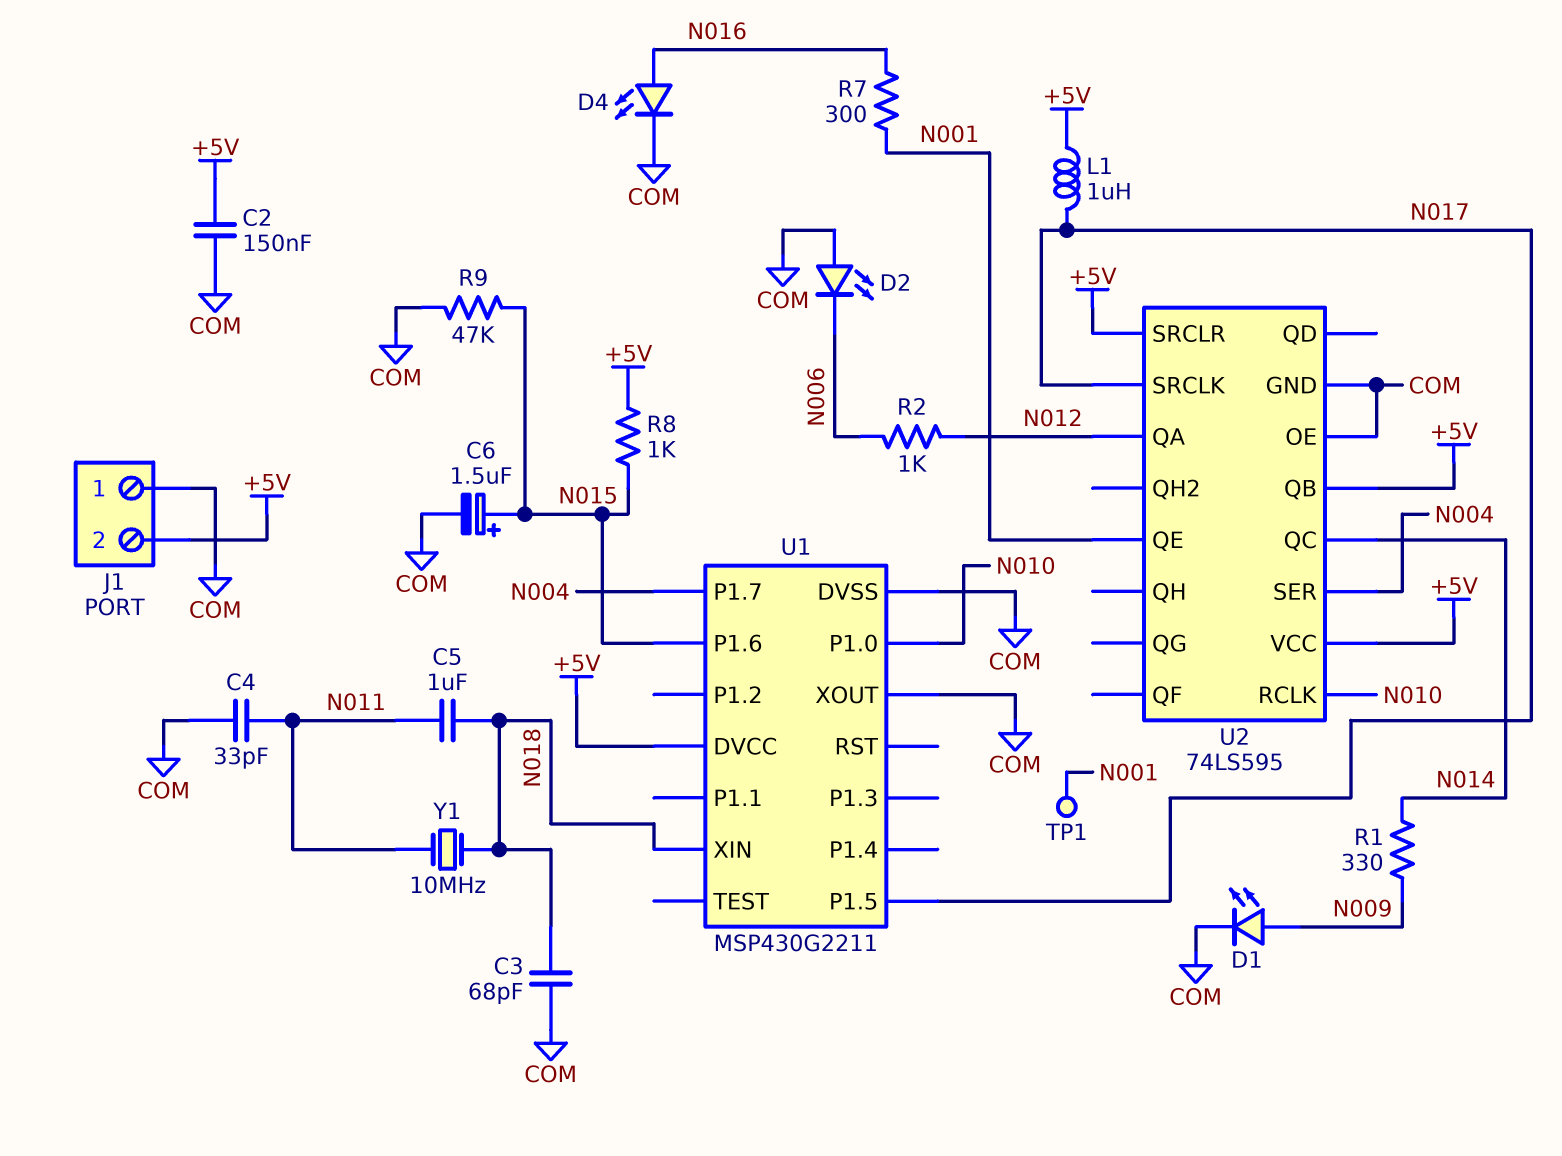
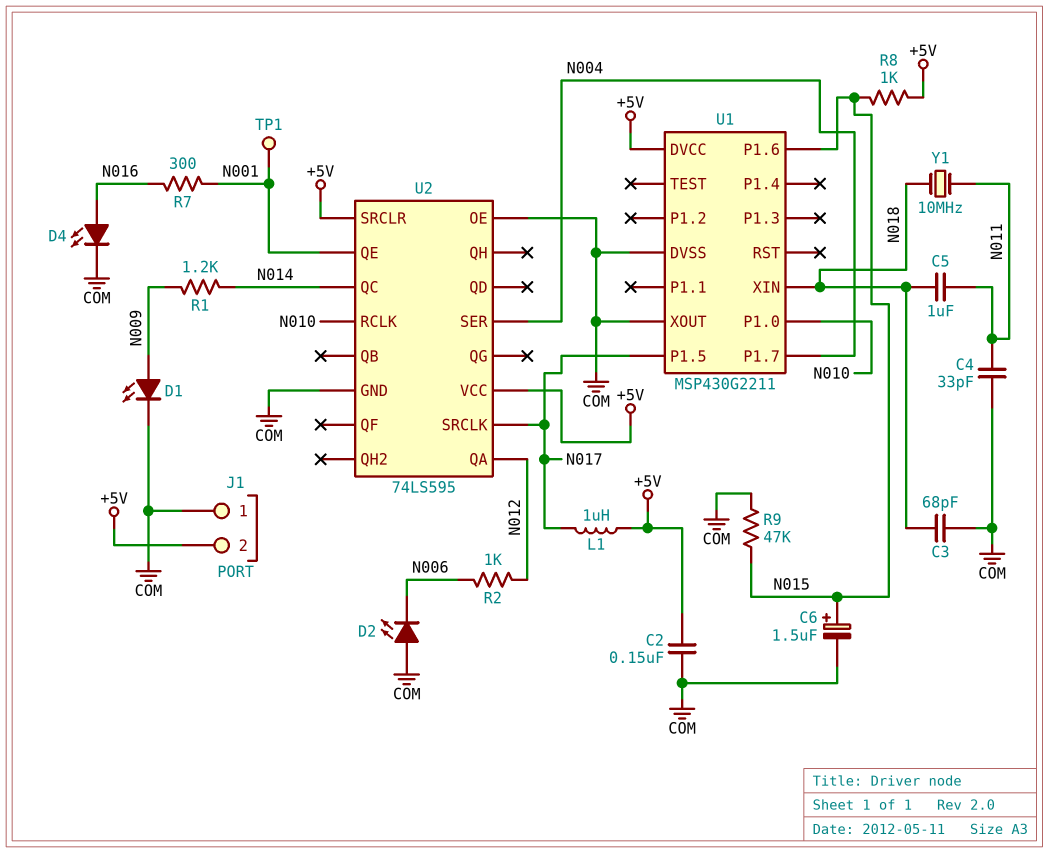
R1: 330 (N009, N014) -> 1.2k (N009, N014)
U2 pin QB: +5V -> none

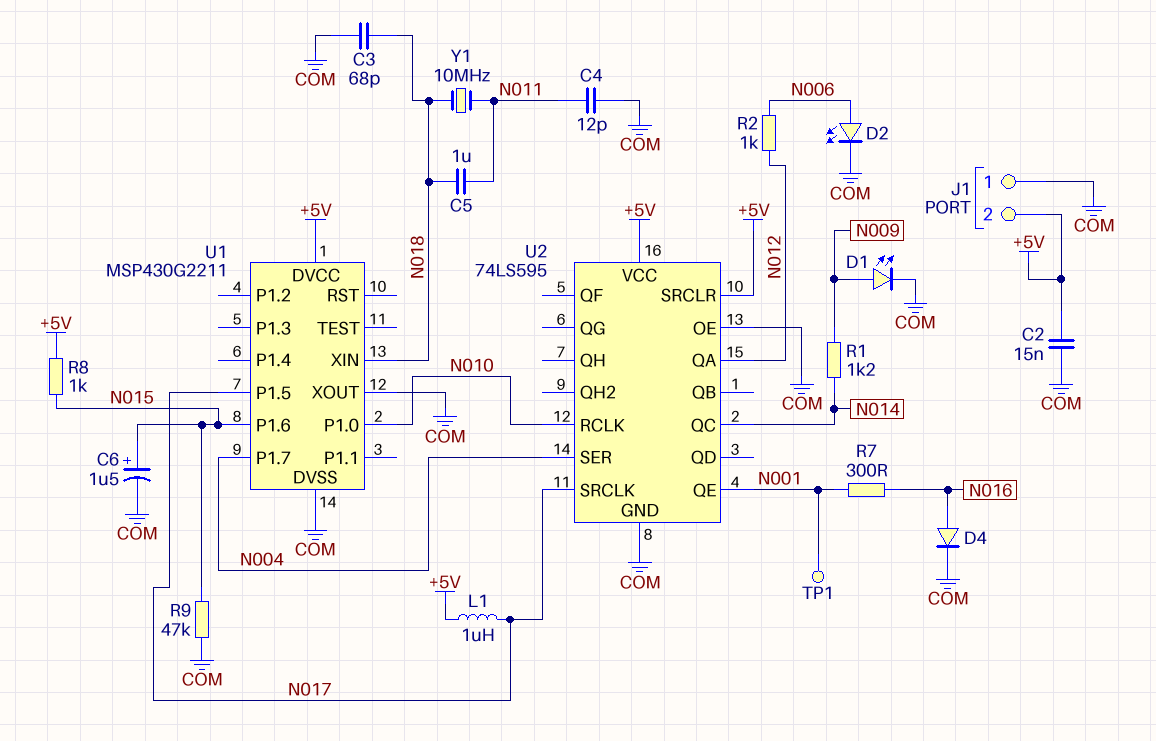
C2: 150nF (+5V, COM) -> 15nF (+5V, COM)
C4: 33pF (COM, N011) -> 12pF (COM, N011)
D2: LED (A COM, K N006) -> LED (A N006, K COM)
D4: LED (A N016, K COM) -> diode (A N016, K COM)

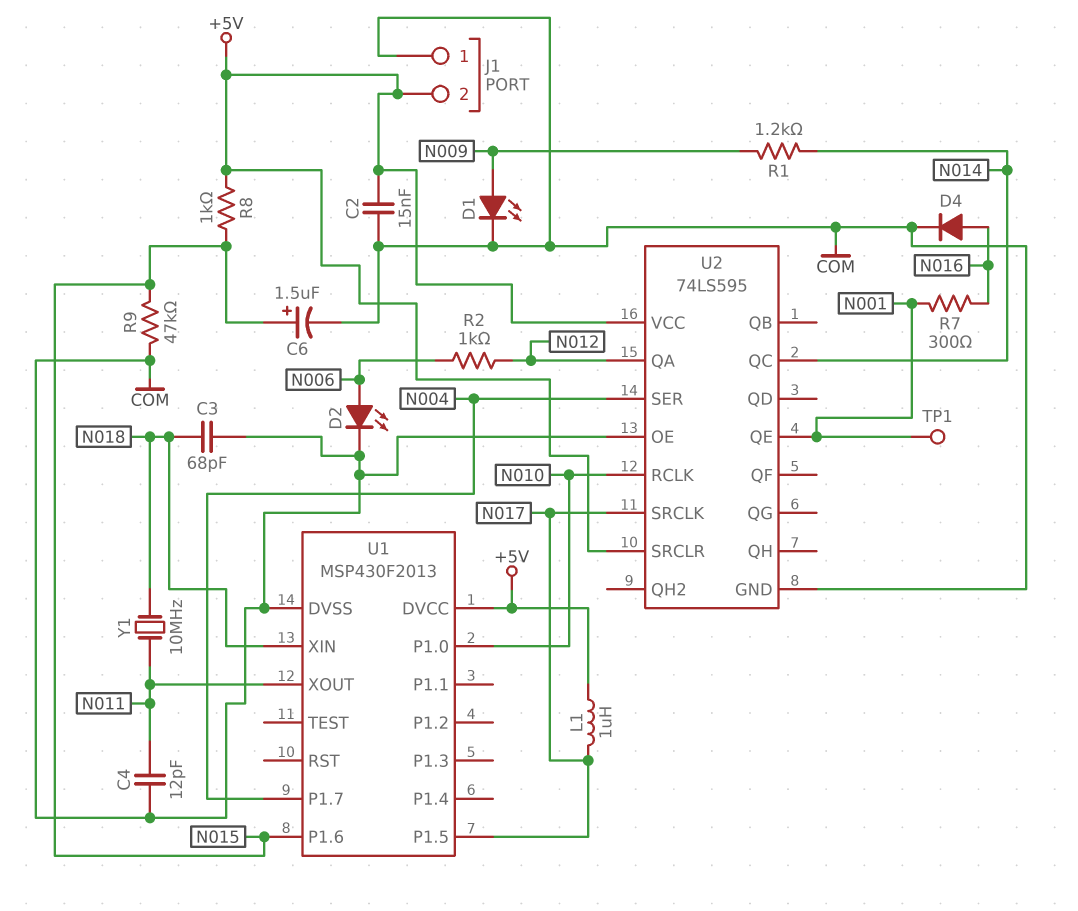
C5: 1uF (N011, N018) -> none
U1: MSP430G2211 -> MSP430F2013
U1 pin XOUT: COM -> N011

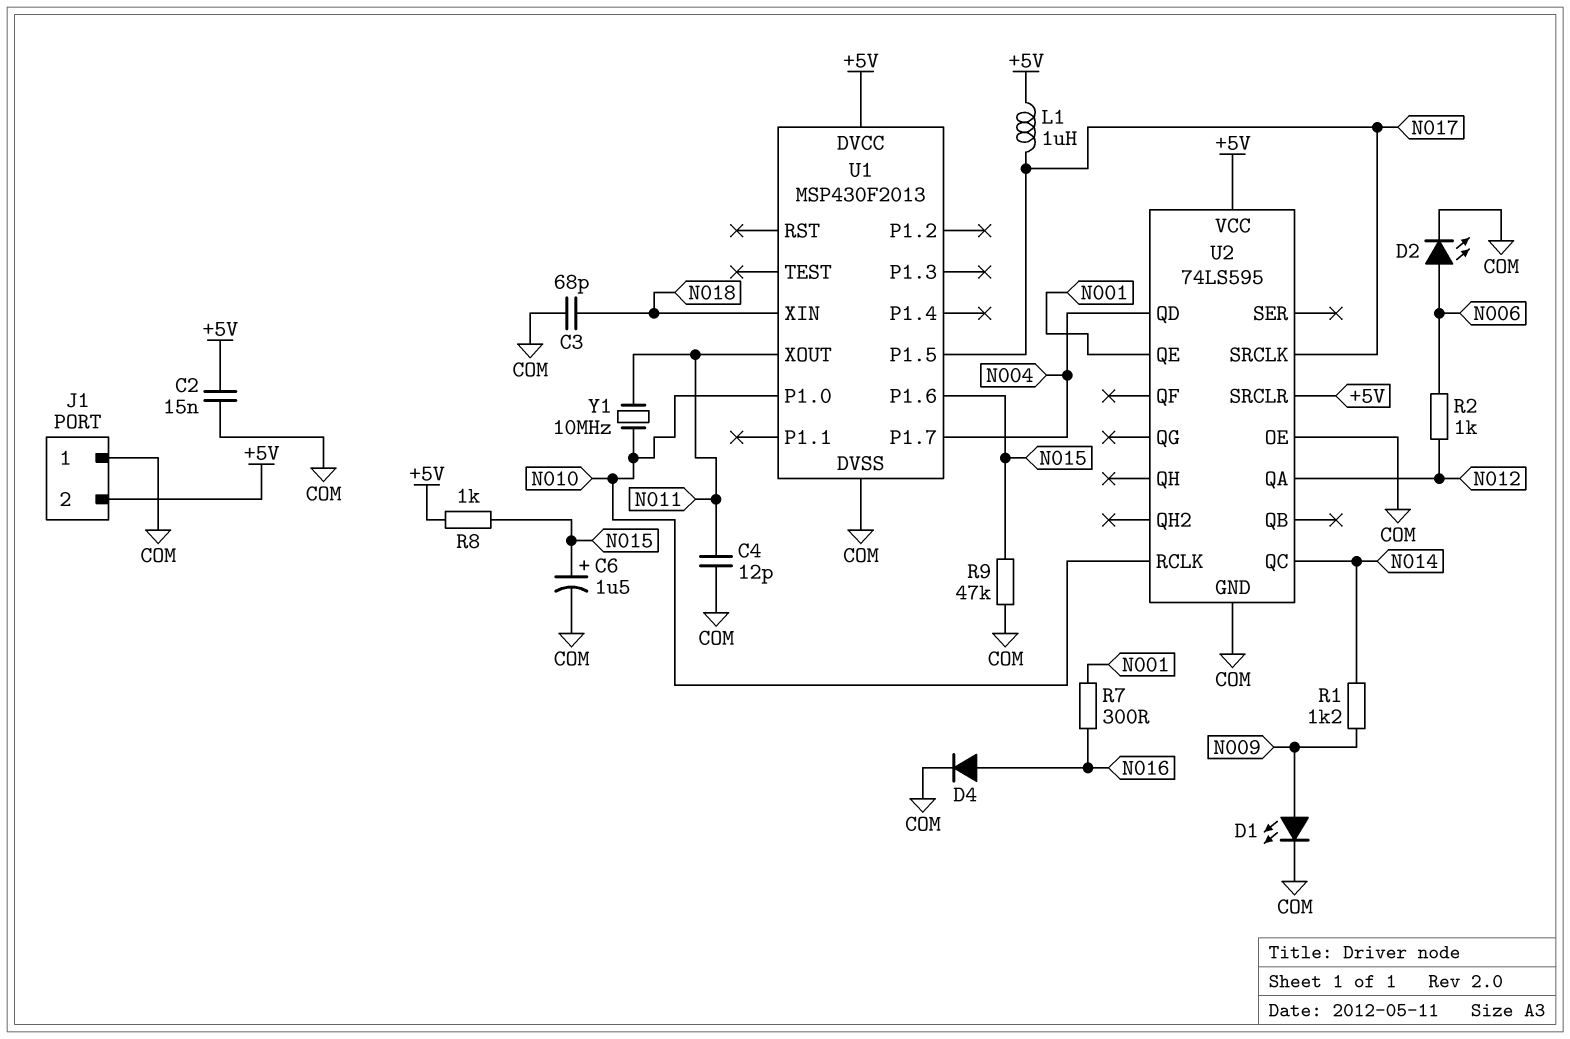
TP1: test point (N001) -> none
U2 pin QD: none -> N004
U2 pin SER: N004 -> none
Y1: 10MHz (N011, N018) -> 10MHz (N010, N011)

